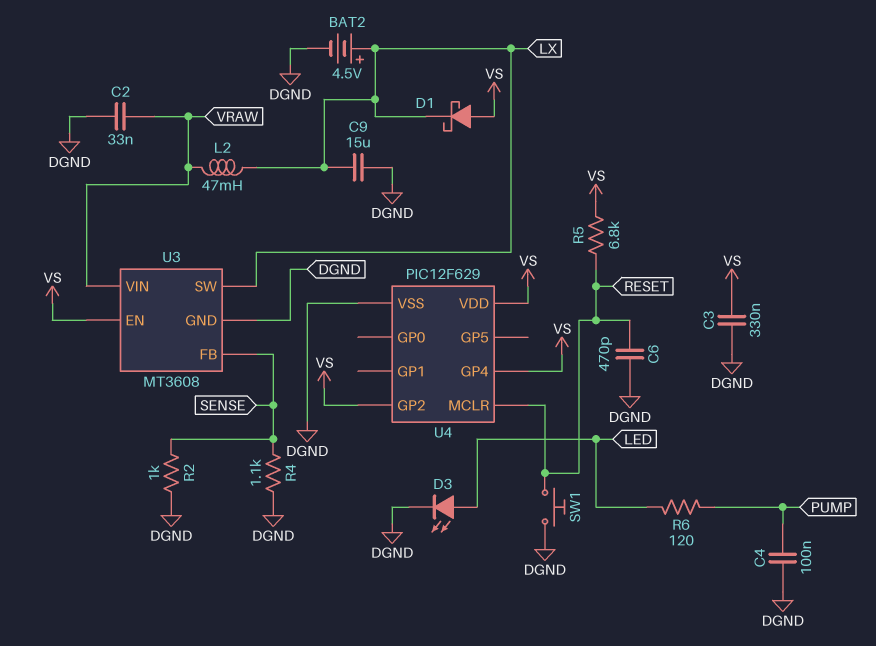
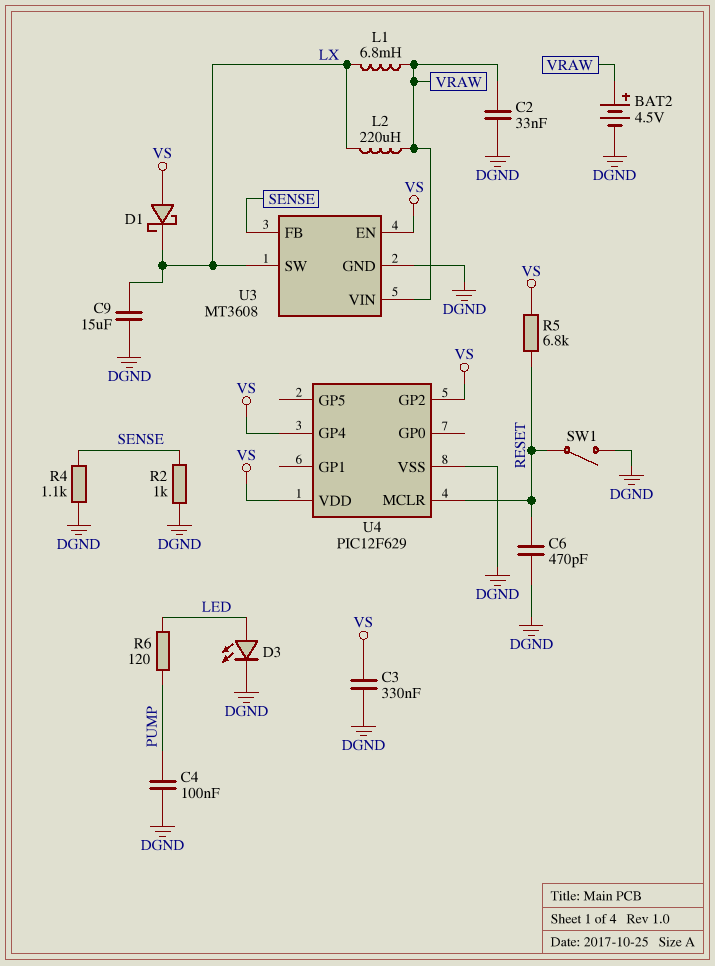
BAT2: 4.5V (plus LX, minus DGND) -> 4.5V (plus VRAW, minus DGND)
L1: none -> 6.8mH (LX, VRAW)
L2: 47mH (LX, VRAW) -> 220uH (LX, VRAW)
SW1: button (DGND, RESET) -> switch (DGND, RESET)

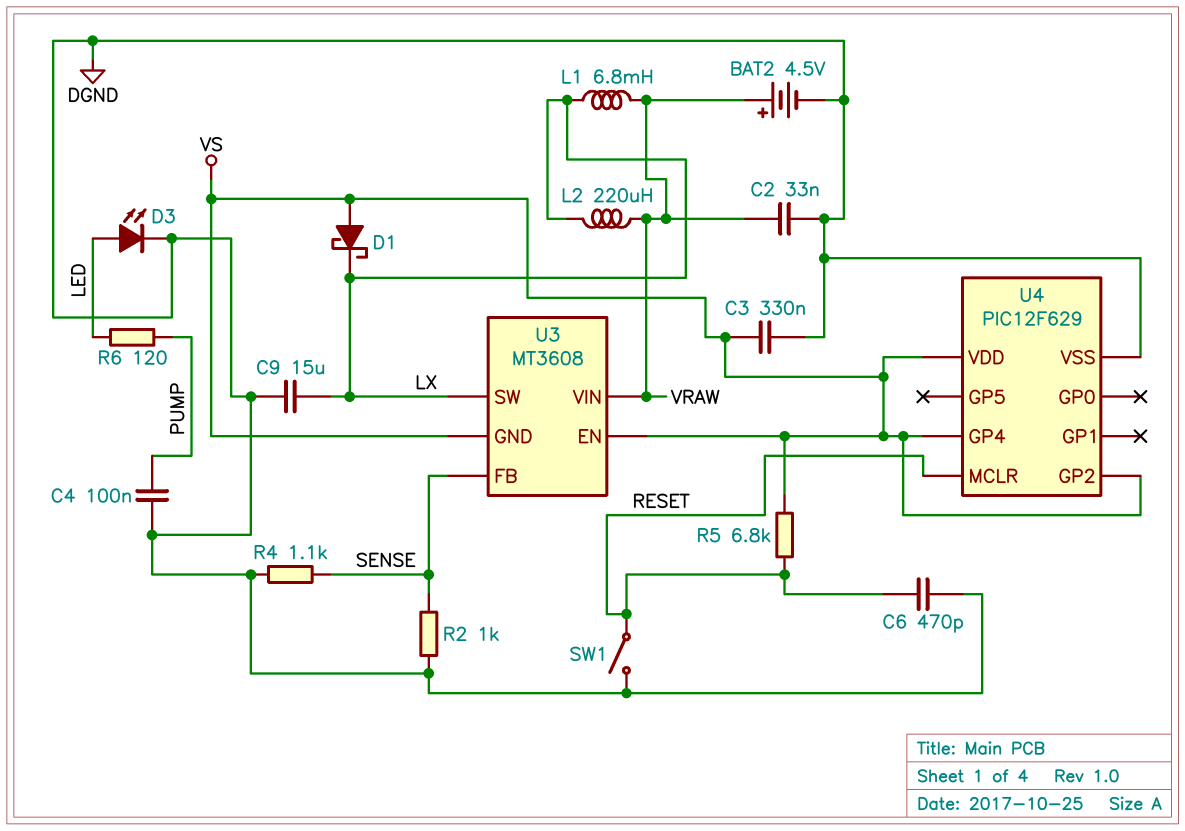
U3 pin GND: DGND -> VS

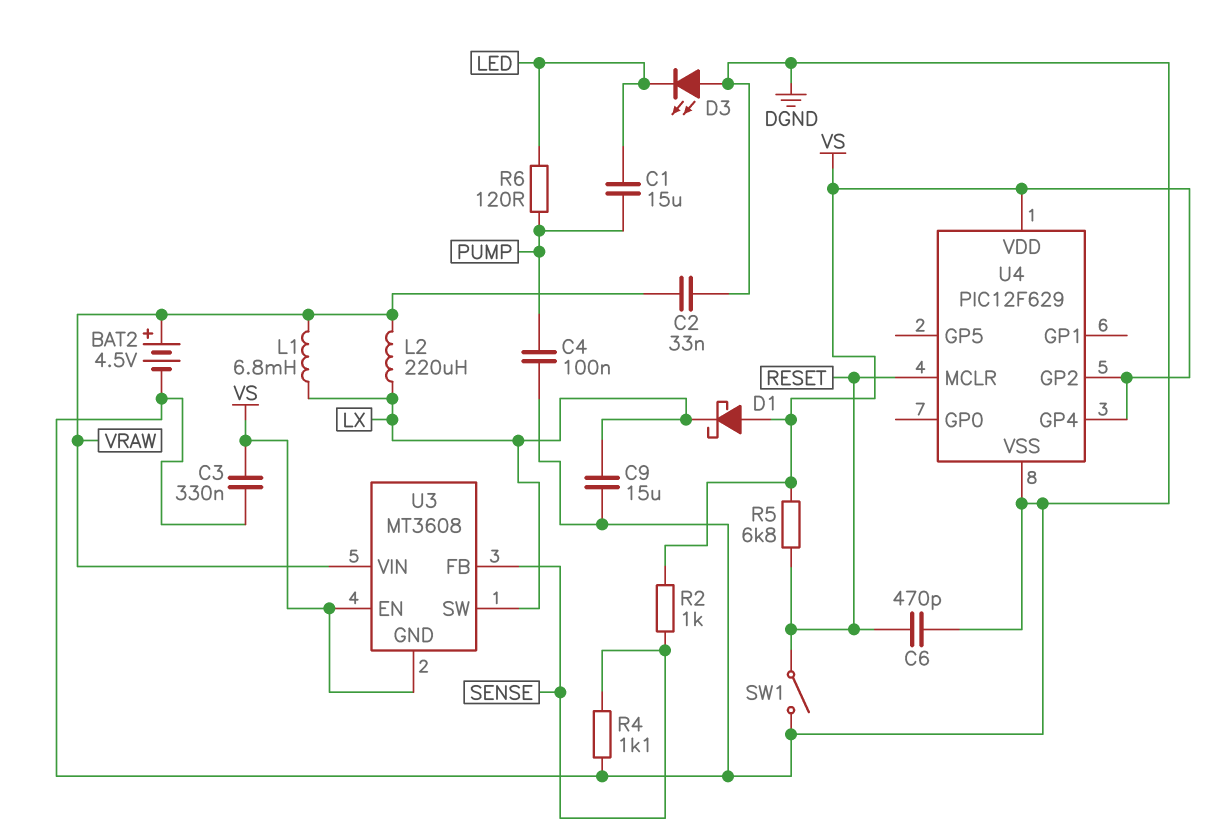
C1: none -> 15uF (LED, PUMP)
D3: LED (A LED, K DGND) -> LED (A DGND, K LED)
R2: 1k (DGND, SENSE) -> 1k (SENSE, VS)

